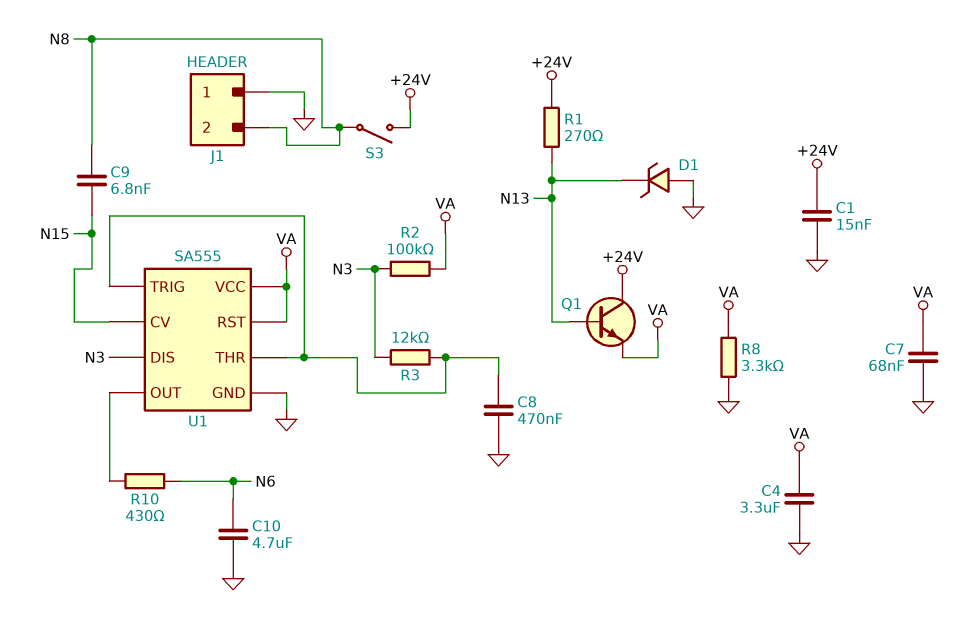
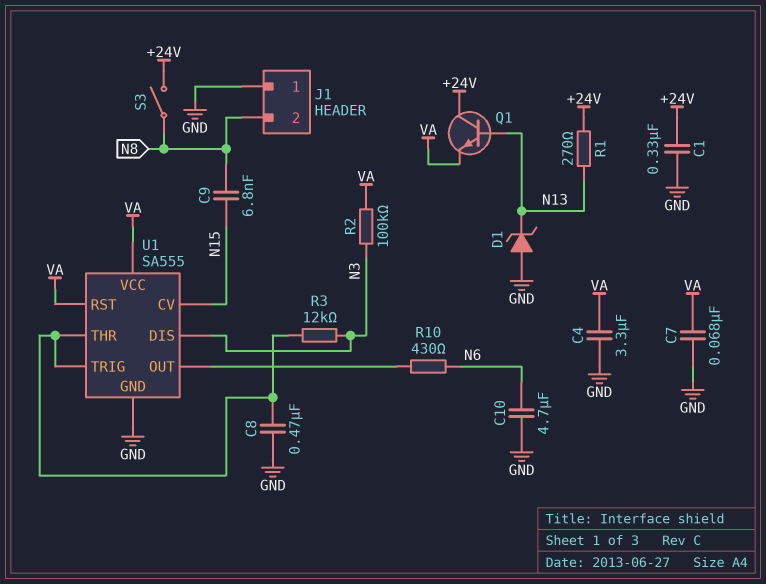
C1: 15nF (+24V, GND) -> 330nF (+24V, GND)
R8: 3.3k (GND, VA) -> none

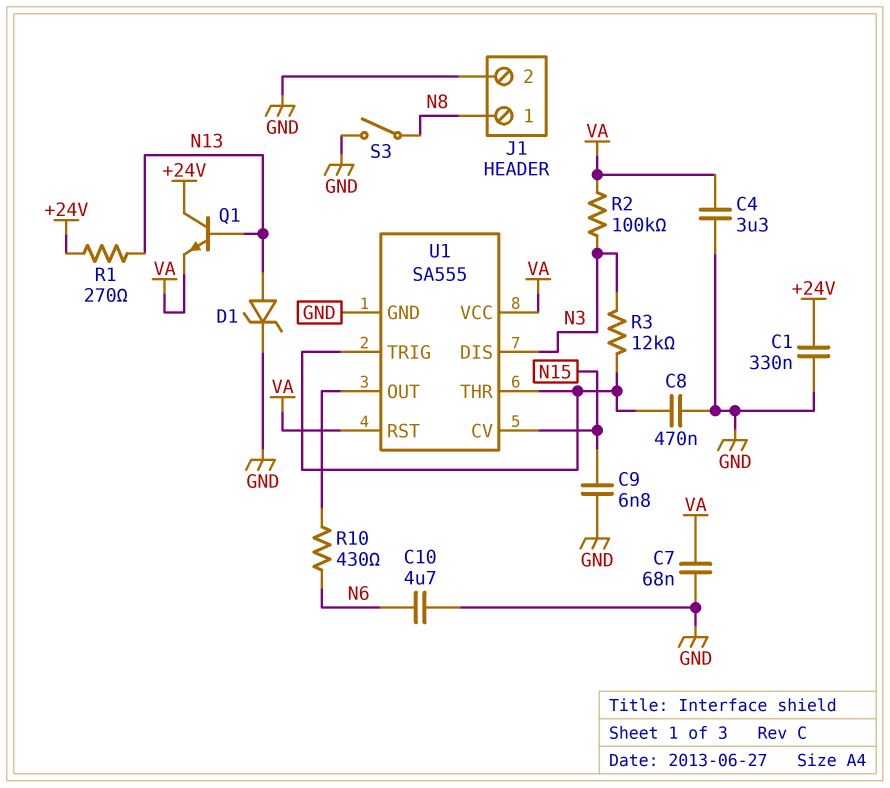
C9: 6.8nF (N8, N15) -> 6.8nF (GND, N15)
D1: zener (A GND, K N13) -> zener (A N13, K GND)
J1 pin 1: GND -> N8
J1 pin 2: N8 -> GND
S3: switch (+24V, N8) -> switch (GND, N8)

